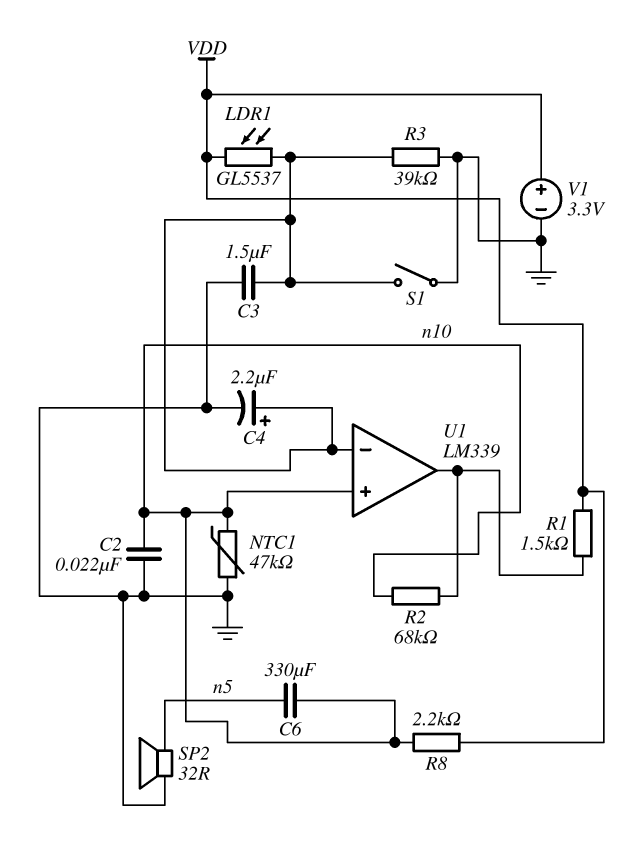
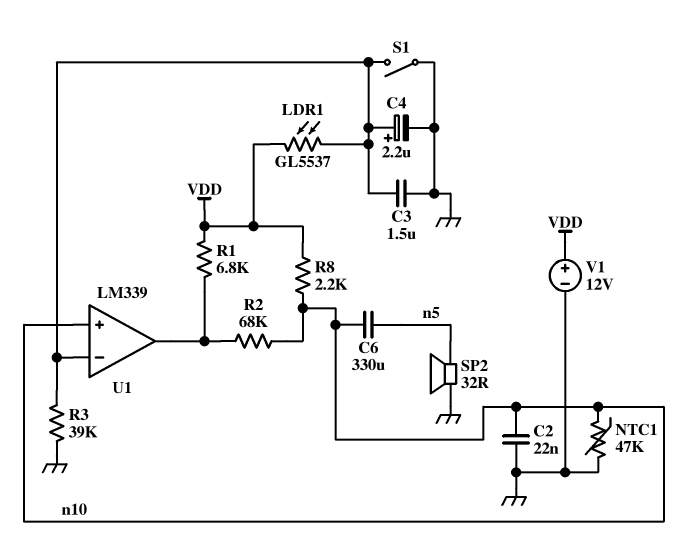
R1: 1.5k (U1/out, VDD) -> 6.8k (U1/out, VDD)
V1: 3.3V (plus VDD, minus GND) -> 12V (plus VDD, minus GND)

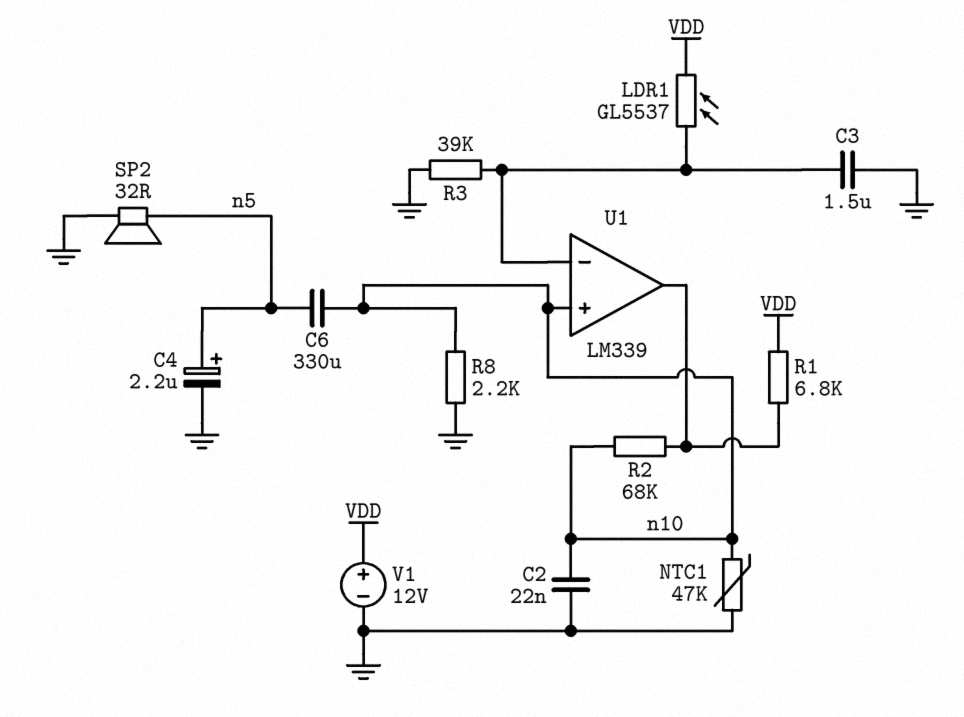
C4: 2.2uF (plus U1/in-, minus GND) -> 2.2uF (plus n5, minus GND)
R8: 2.2k (VDD, n10) -> 2.2k (GND, n10)
S1: switch (GND, U1/in-) -> none

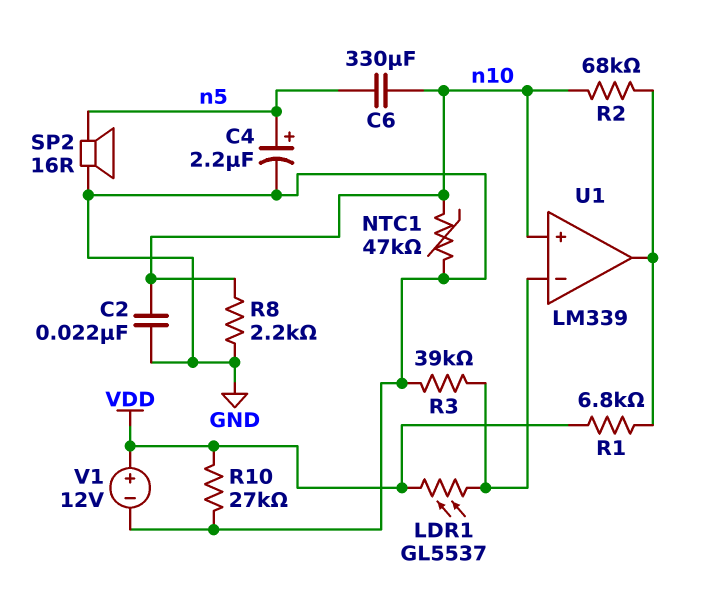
C3: 1.5uF (GND, U1/in-) -> none
R10: none -> 27k (GND, VDD)
SP2: speaker 32R (GND, n5) -> speaker 16R (GND, n5)

